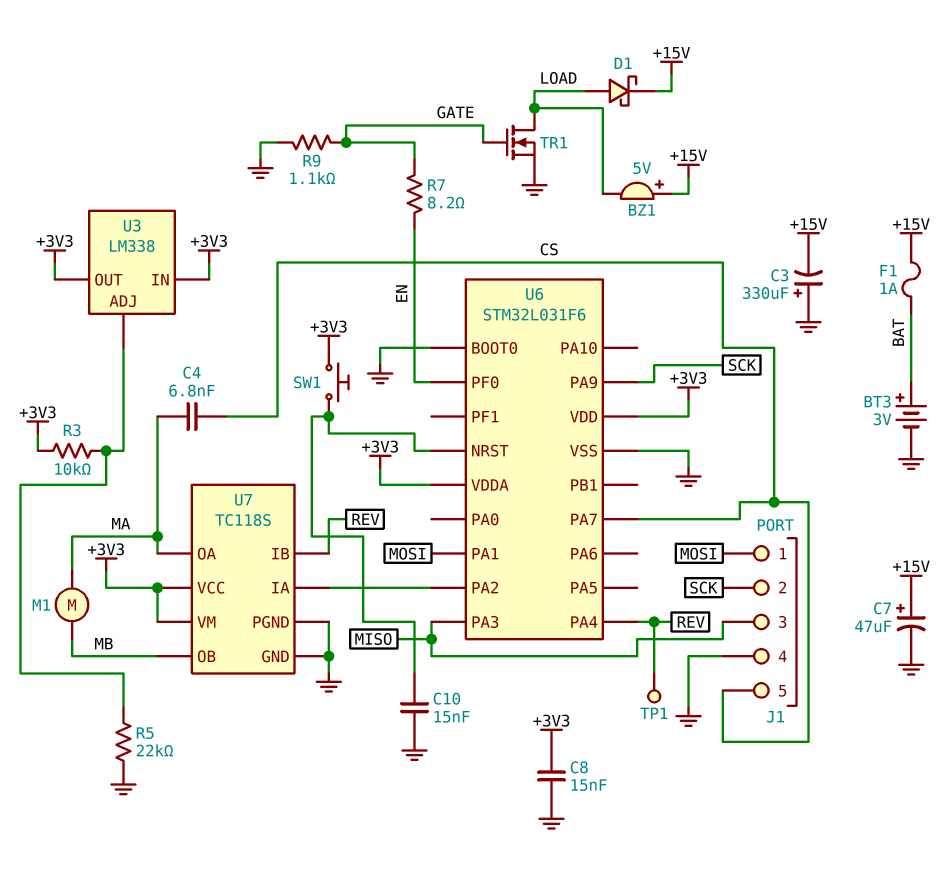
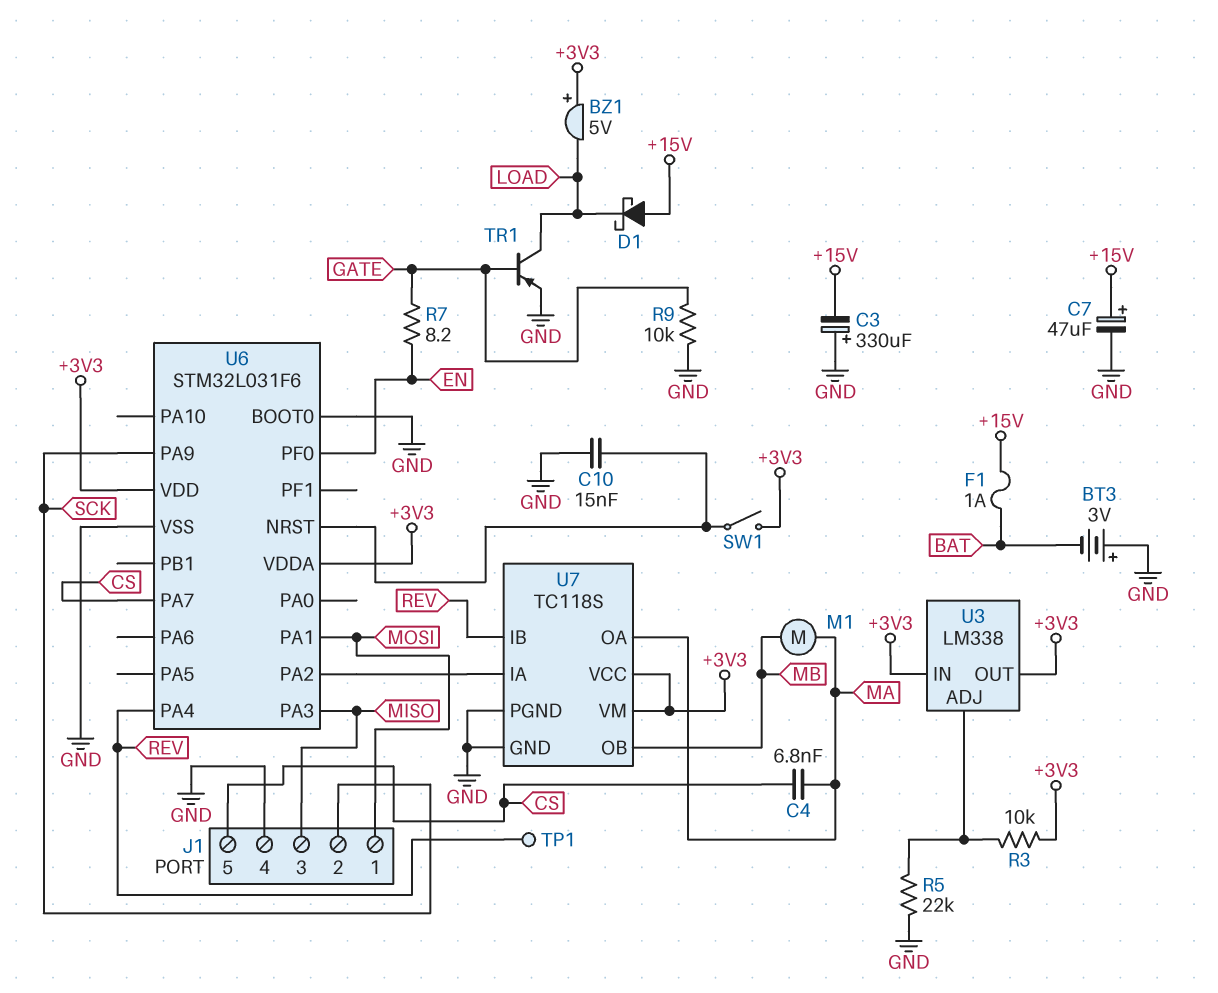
BT3: 3V (plus BAT, minus GND) -> 3V (plus GND, minus BAT)
BZ1: buzzer 5V (plus +15V, minus LOAD) -> buzzer 5V (plus +3V3, minus LOAD)
C8: 15nF (+3V3, GND) -> none
D1: schottky (A LOAD, K +15V) -> schottky (A +15V, K LOAD)
R9: 1.1k (GATE, GND) -> 10k (GATE, GND)
SW1: button (+3V3, U6/NRST) -> switch (+3V3, U6/NRST)
TR1: NMOS (G GATE, D LOAD, S GND) -> PNP (B GATE, C LOAD, E GND)

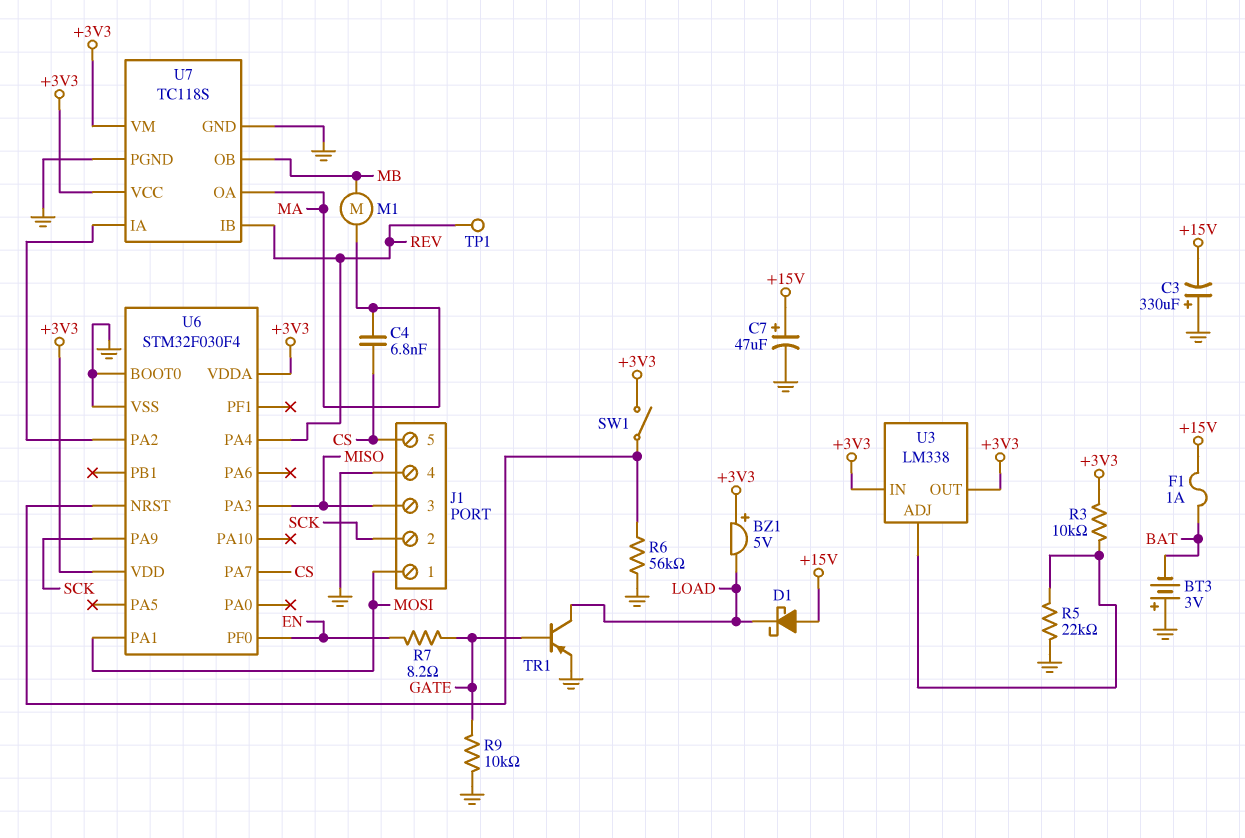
C10: 15nF (GND, U6/NRST) -> none
R6: none -> 56k (GND, U6/NRST)
U6: STM32L031F6 -> STM32F030F4

